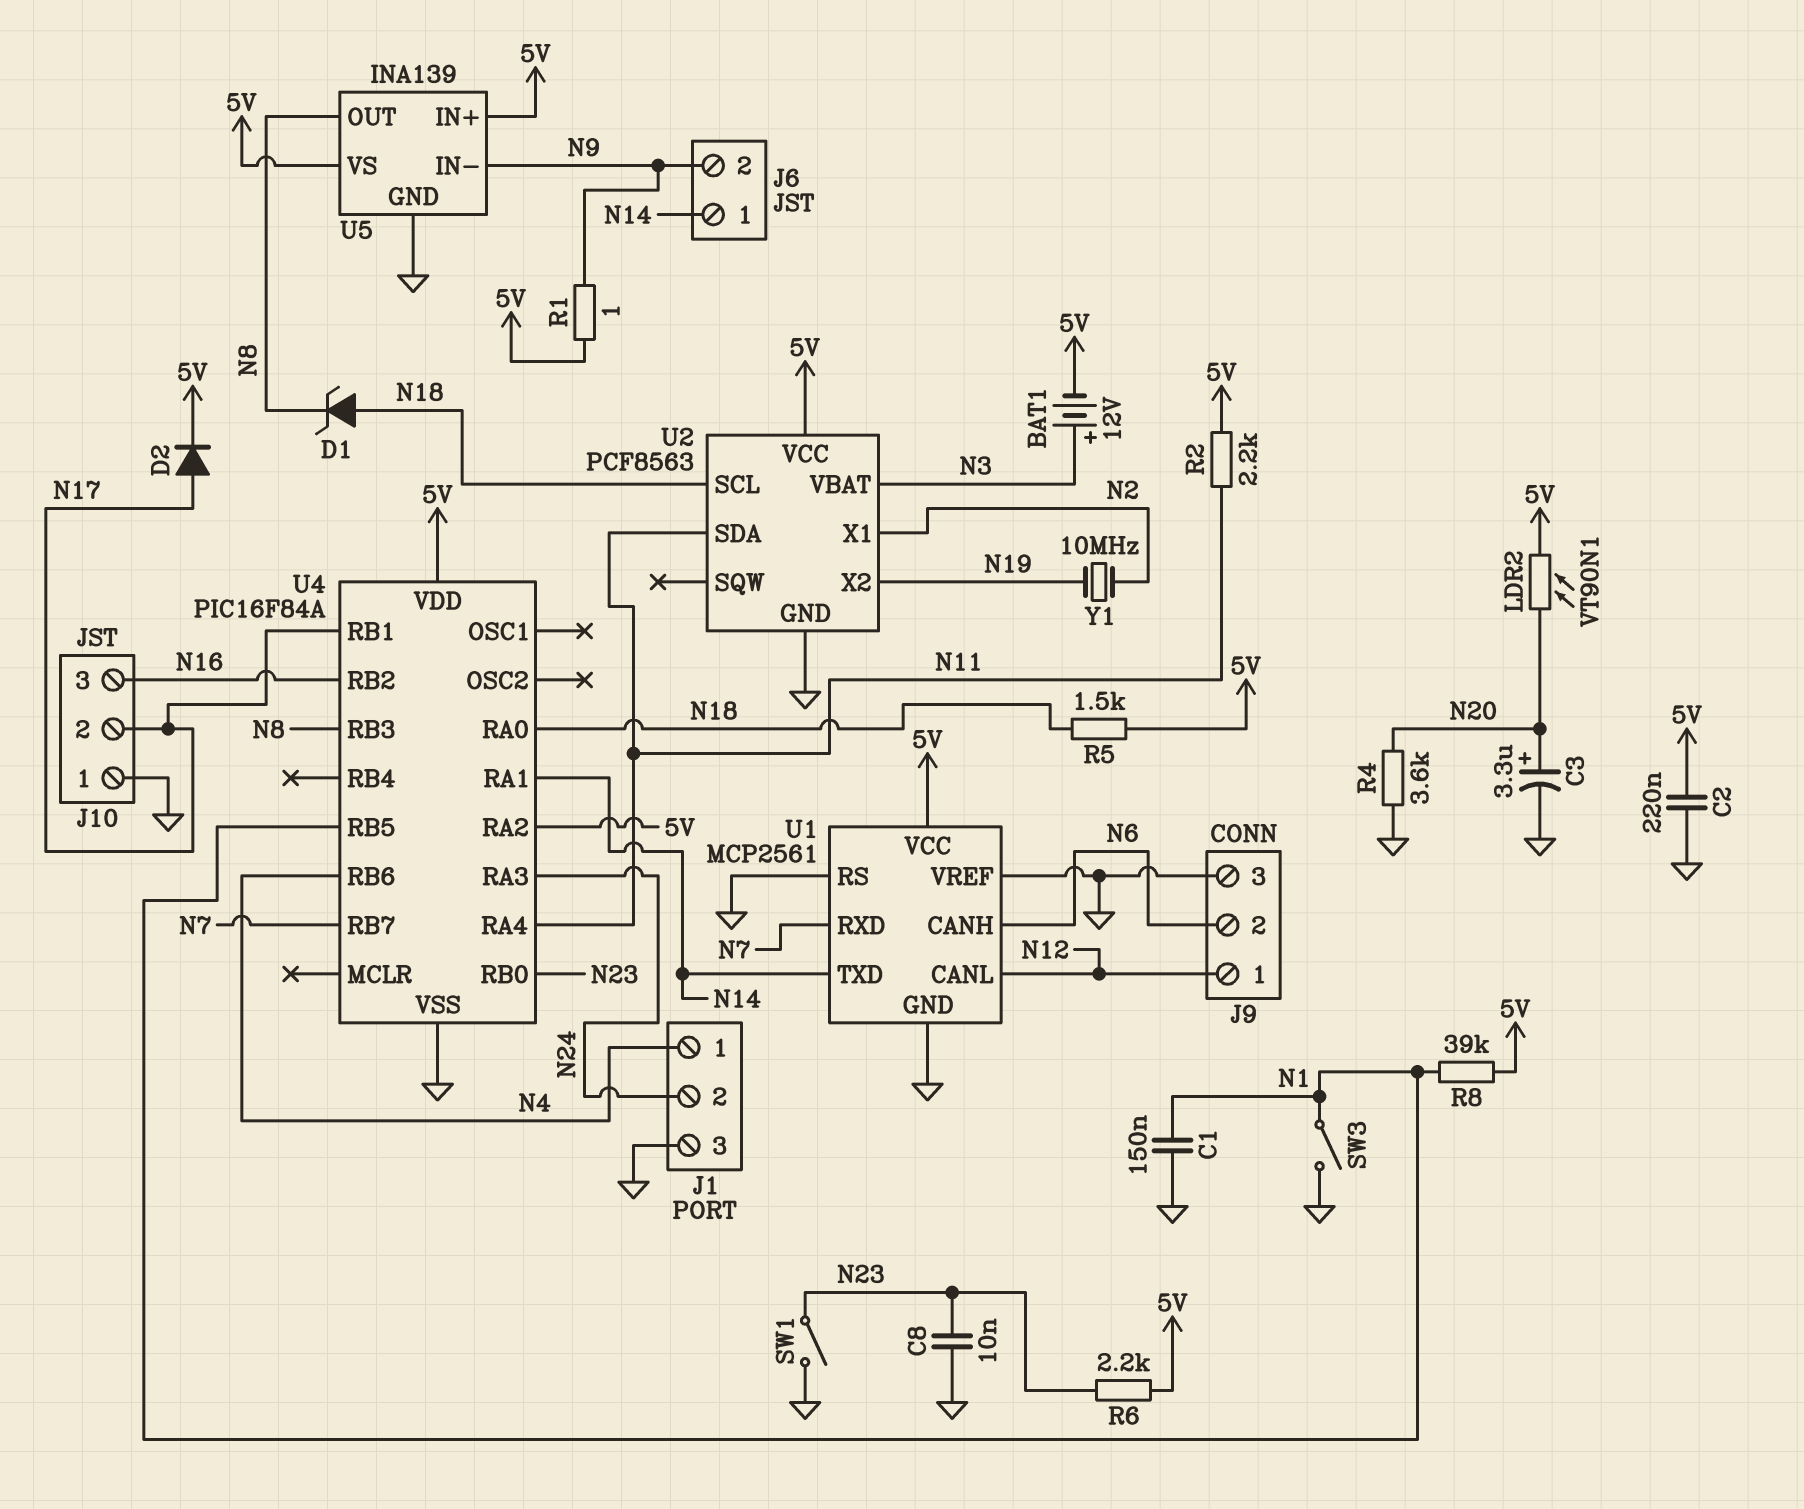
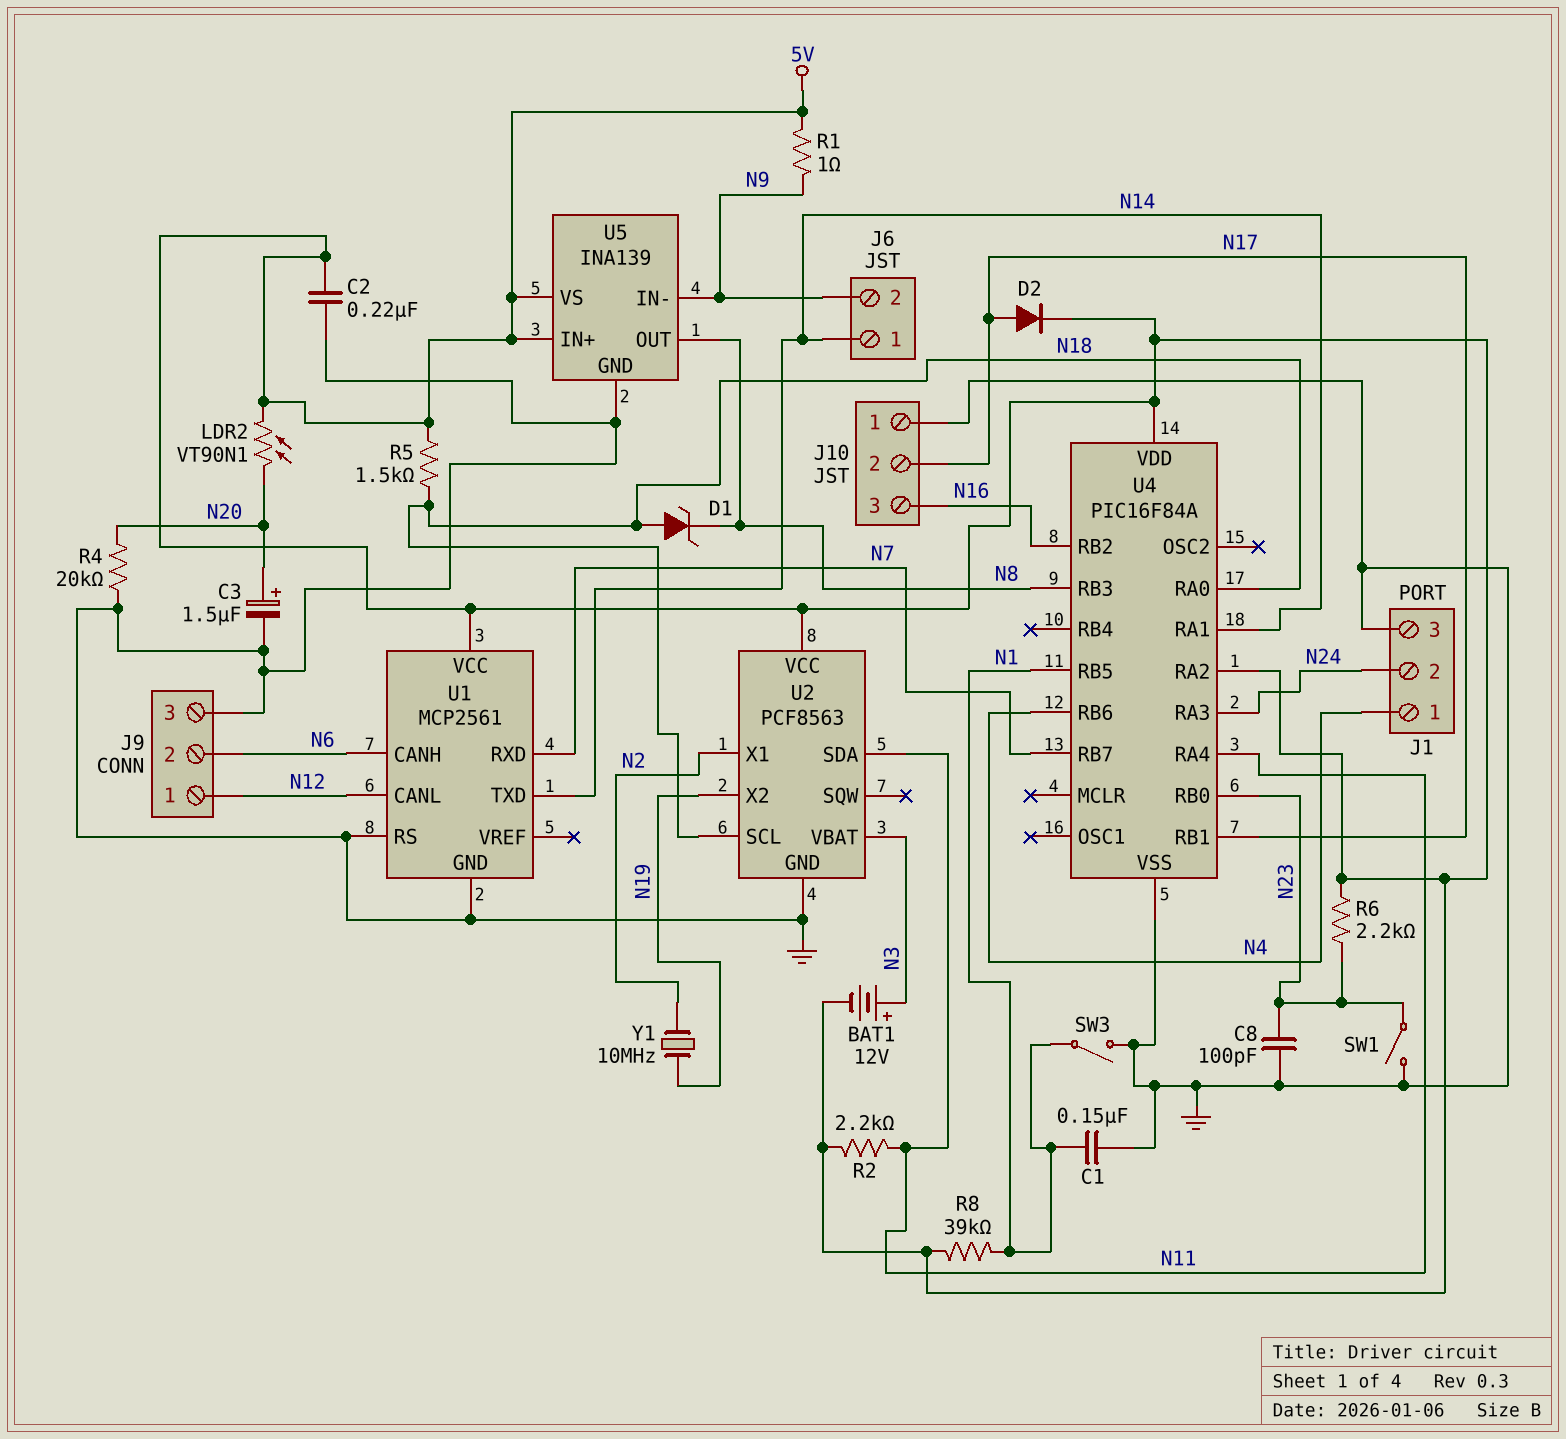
C3: 3.3uF (plus N20, minus GND) -> 1.5uF (plus N20, minus GND)
C8: 10nF (GND, N23) -> 100pF (GND, N23)
R4: 3.6k (GND, N20) -> 20k (GND, N20)
U1 pin VREF: GND -> none

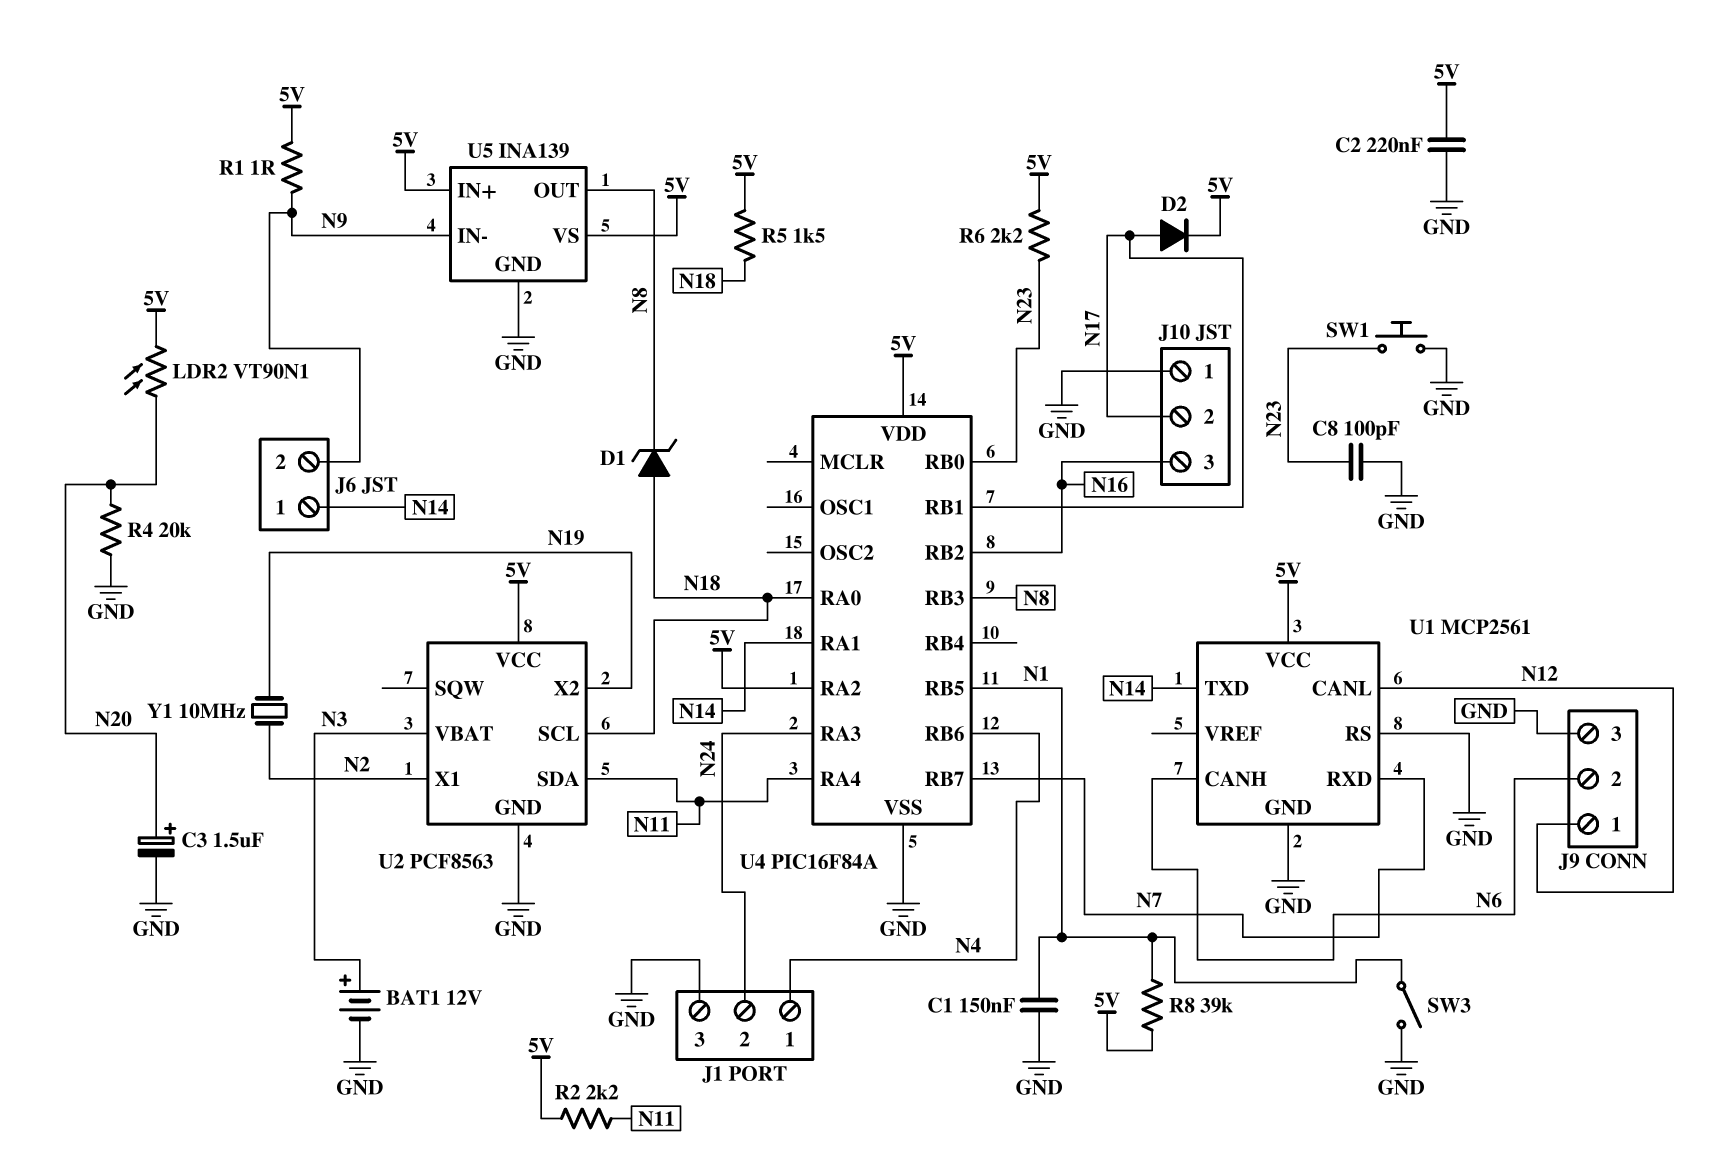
BAT1: 12V (plus N3, minus 5V) -> 12V (plus N3, minus GND)
SW1: switch (GND, N23) -> button (GND, N23)

